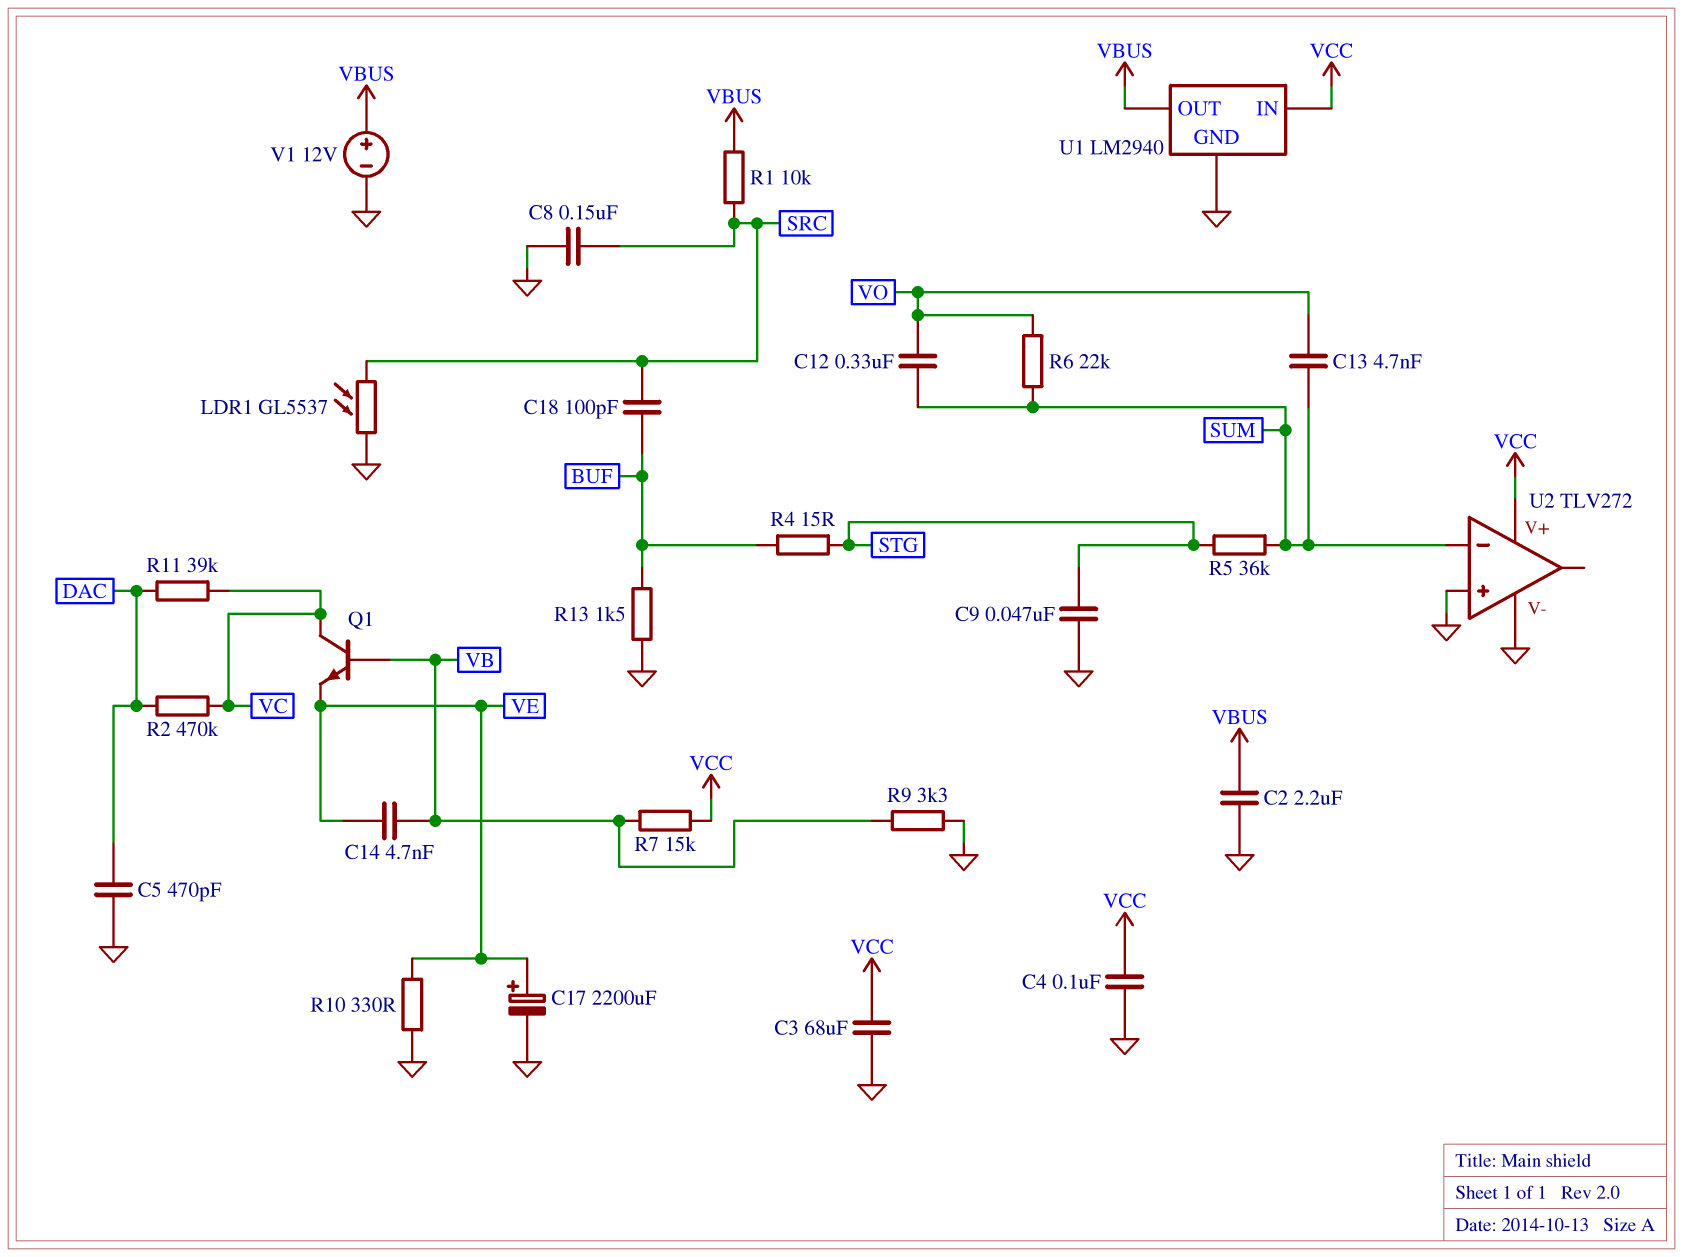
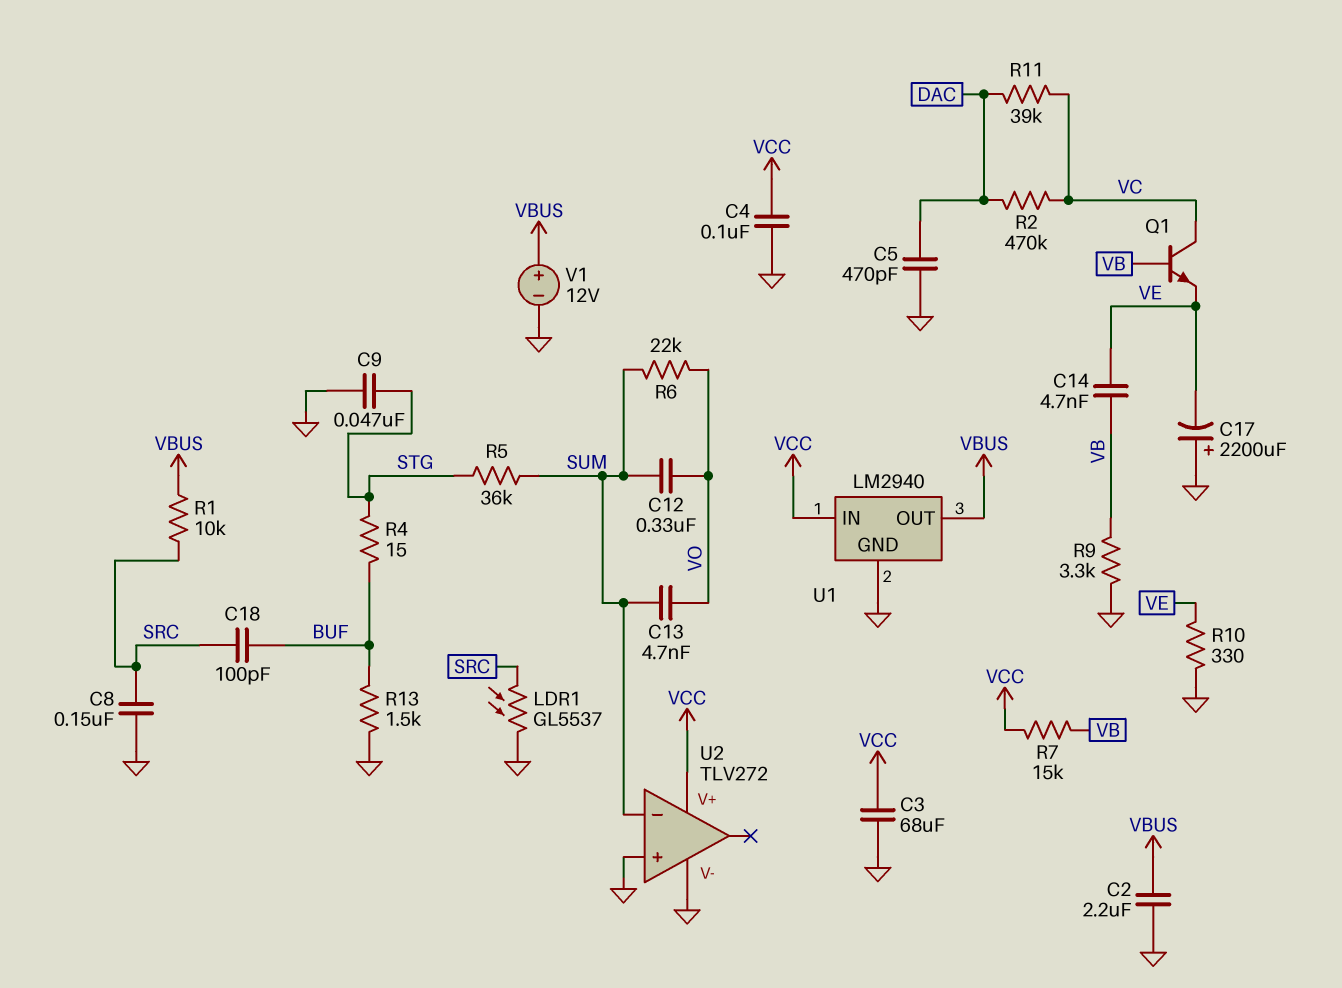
C17: 2200uF (plus VE, minus GND) -> 2200uF (plus GND, minus VE)

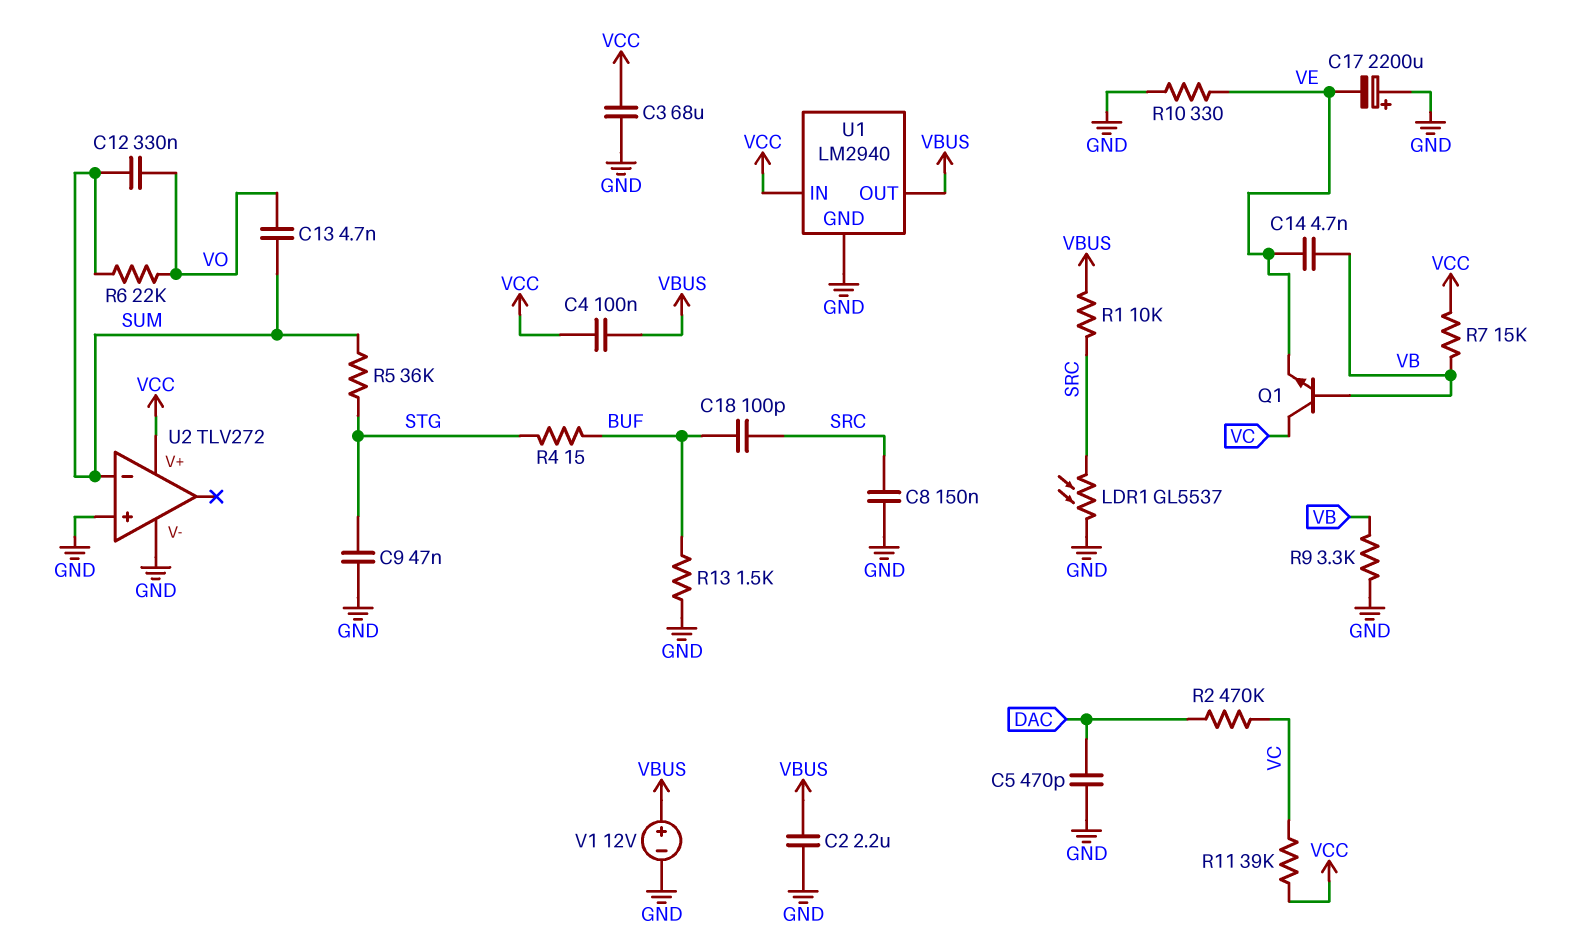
C4: 100nF (GND, VCC) -> 100nF (VBUS, VCC)
R11: 39k (DAC, VC) -> 39k (VC, VCC)

